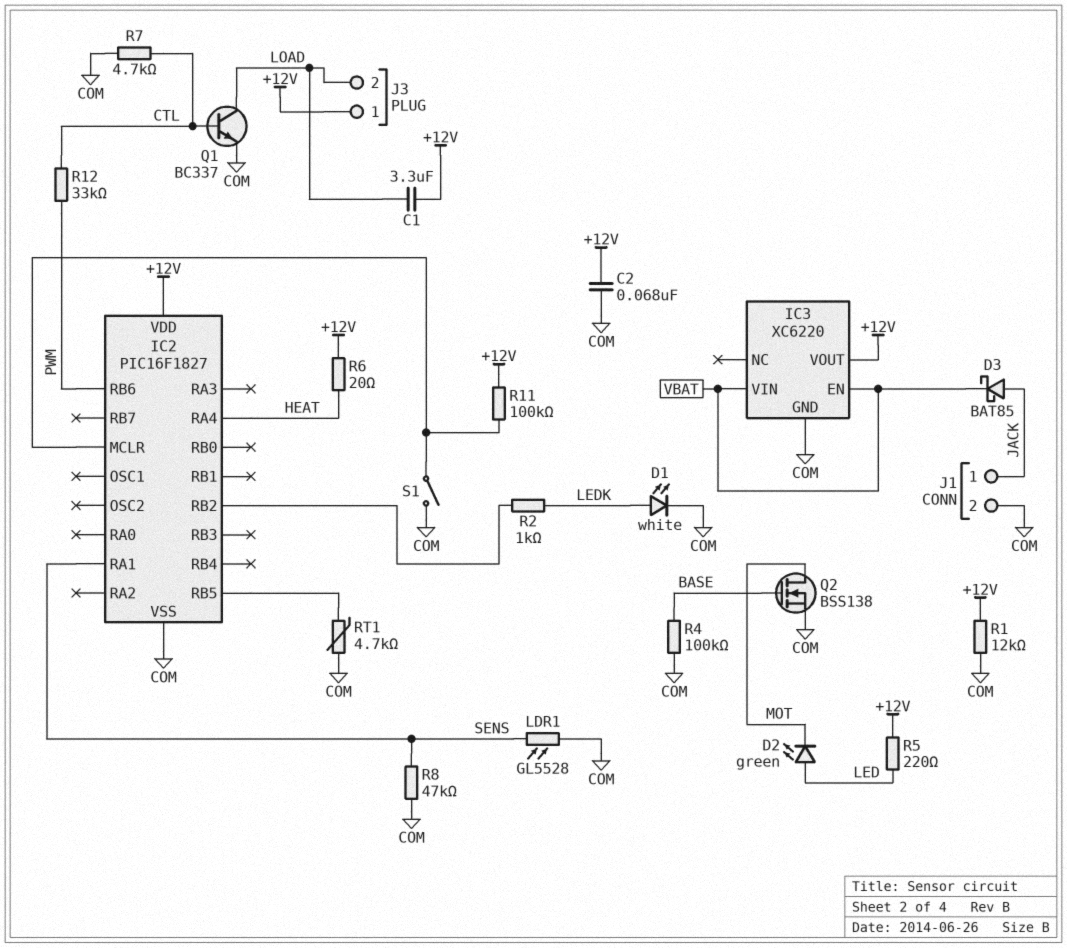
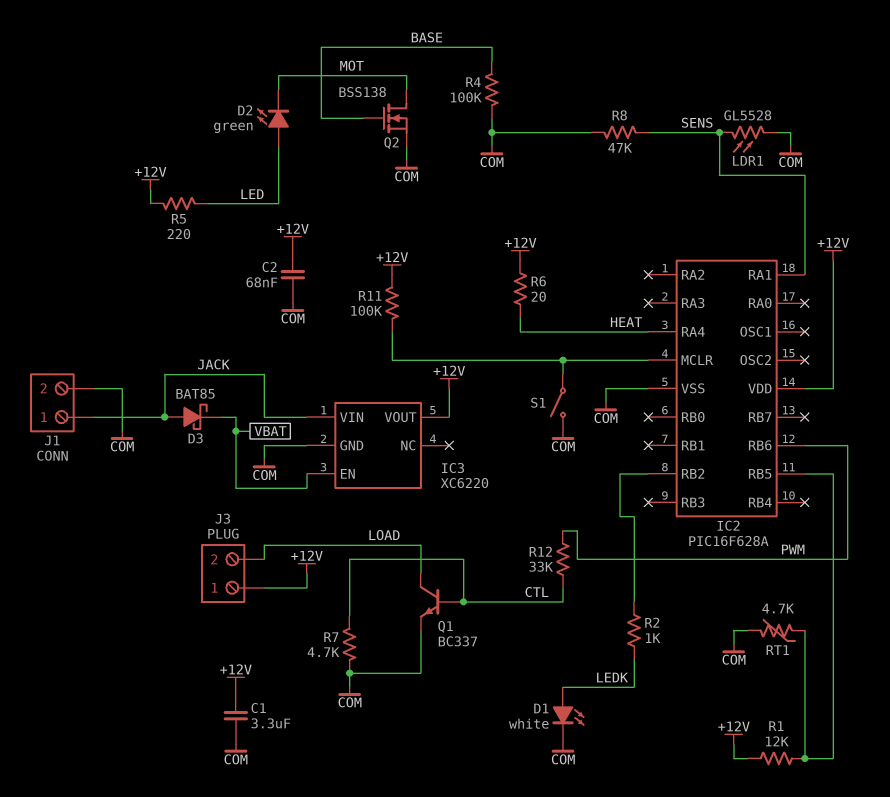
C1: 3.3uF (+12V, LOAD) -> 3.3uF (+12V, COM)
IC2: PIC16F1827 -> PIC16F628A
IC3 pin VIN: VBAT -> JACK
R1: 12k (+12V, COM) -> 12k (+12V, IC2/RB5)

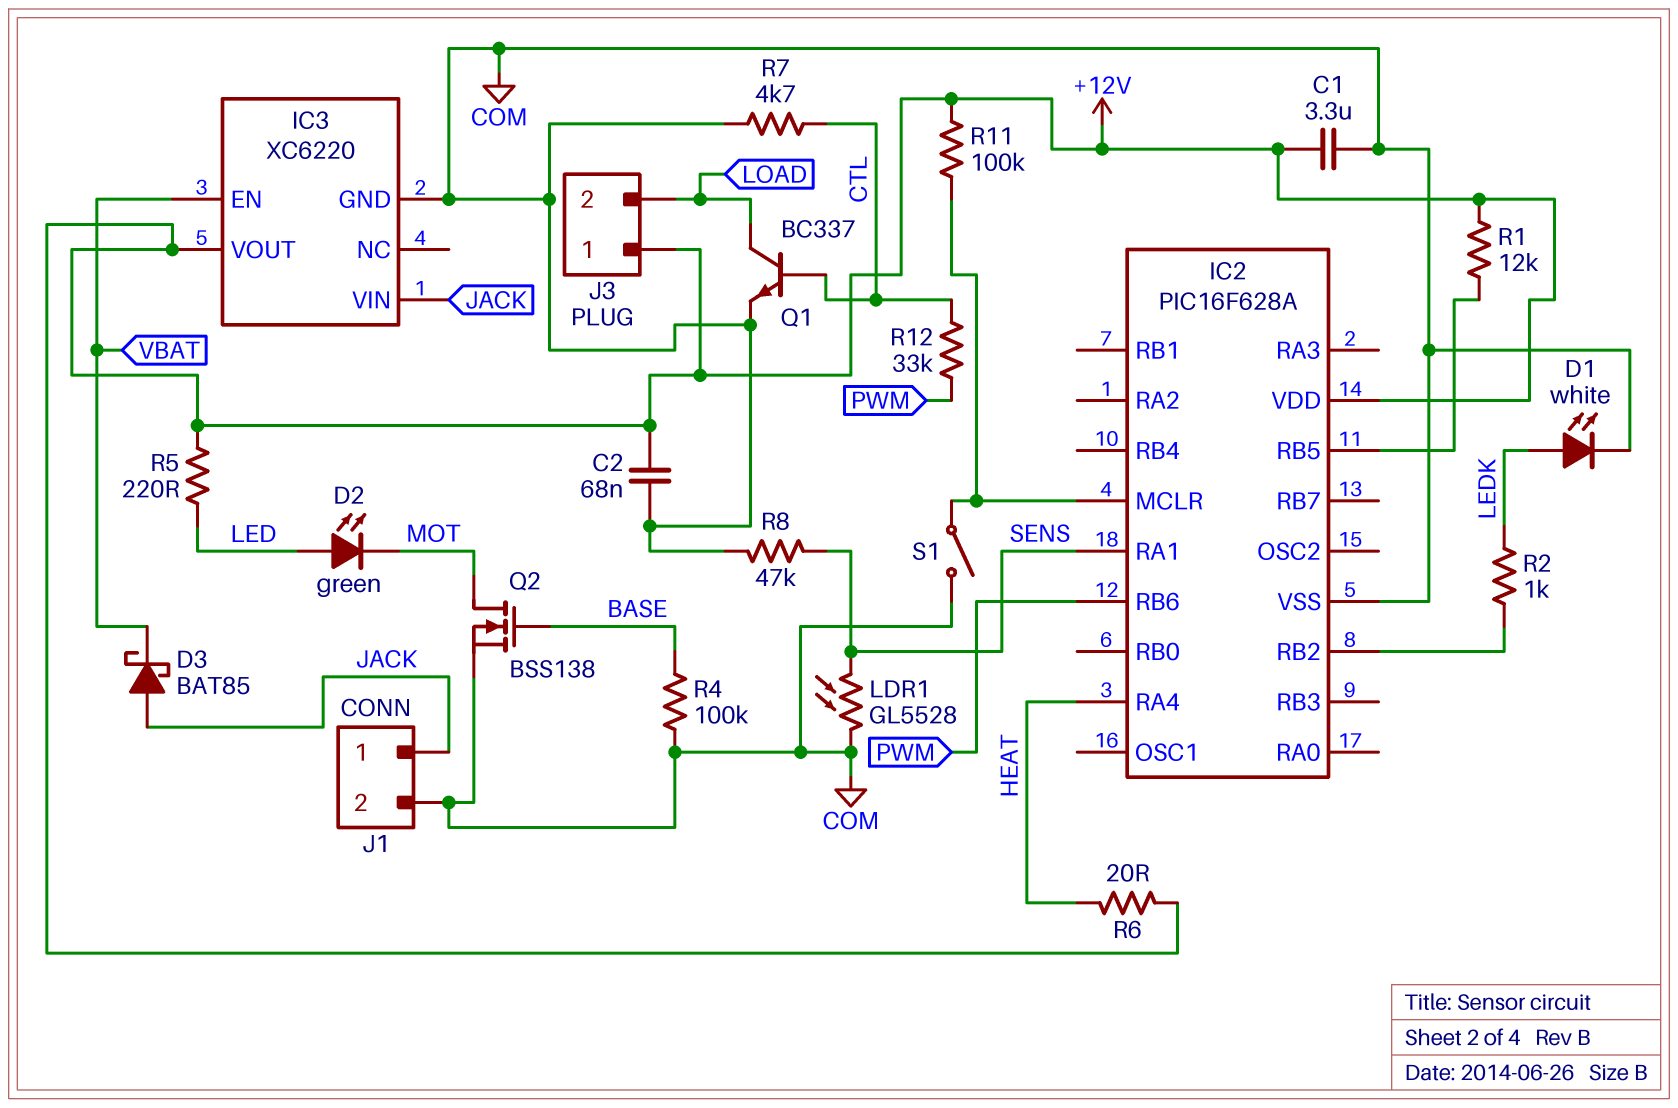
RT1: 4.7k (COM, IC2/RB5) -> none

